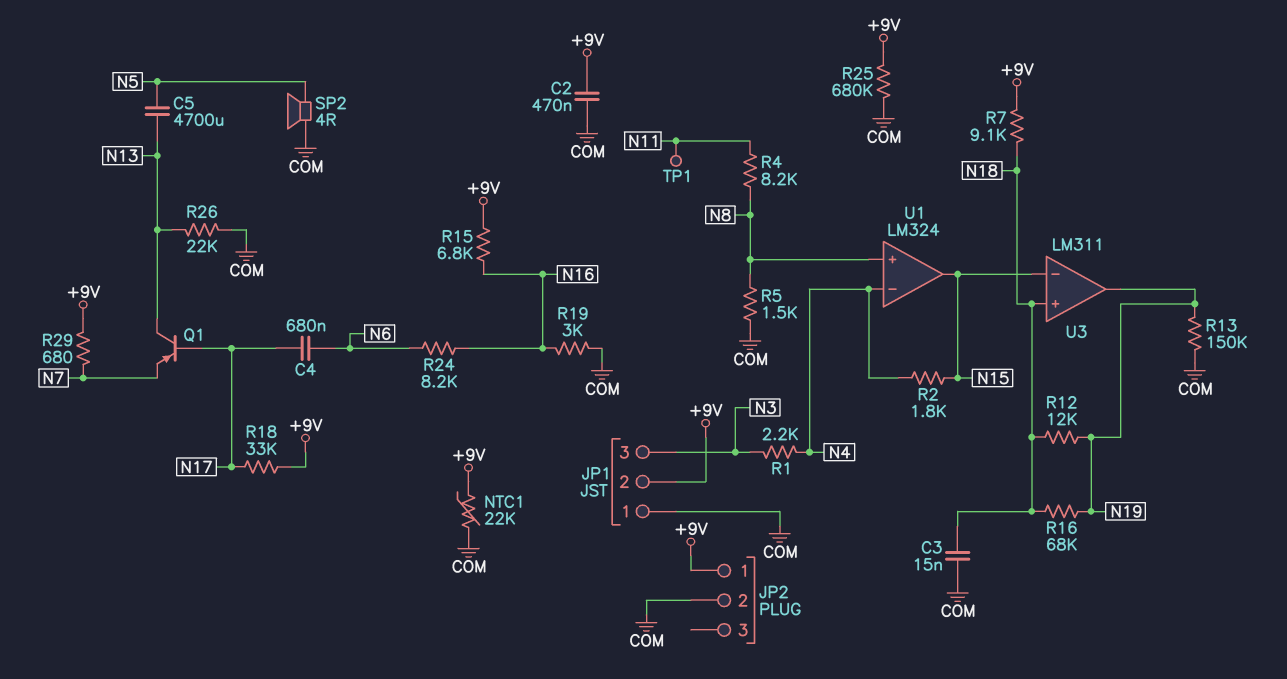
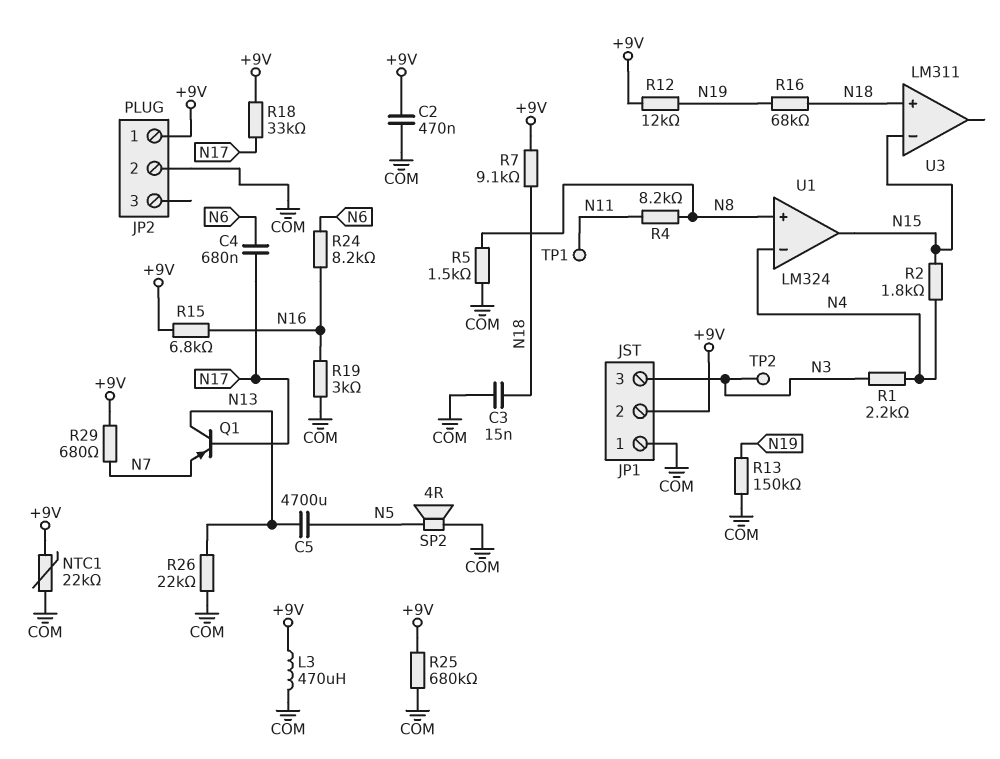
L3: none -> 470uH (+9V, COM)
R12: 12k (N18, N19) -> 12k (+9V, N19)
TP2: none -> test point (N3)
U3 pin out: N19 -> none

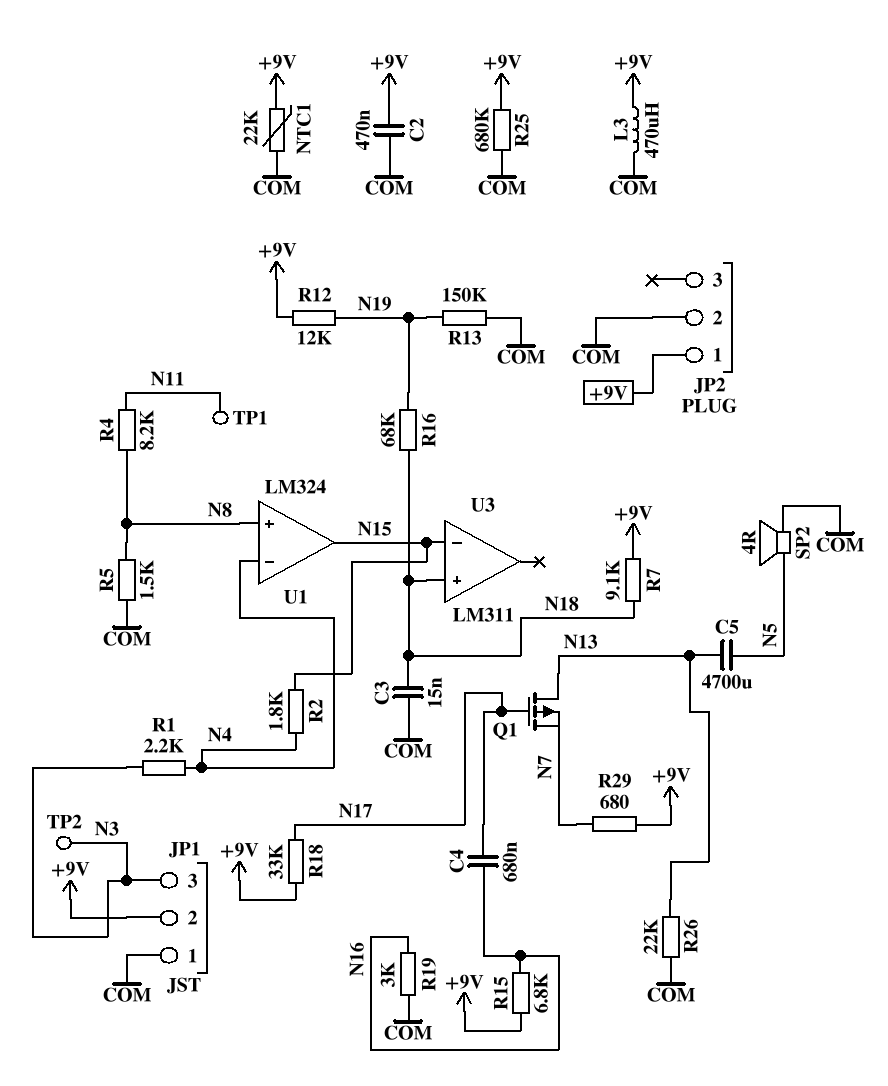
C4: 680nF (N6, N17) -> 680nF (N16, N17)
Q1: PNP (B N17, C N13, E N7) -> PMOS (G N17, D N13, S N7)
R24: 8.2k (N6, N16) -> none

